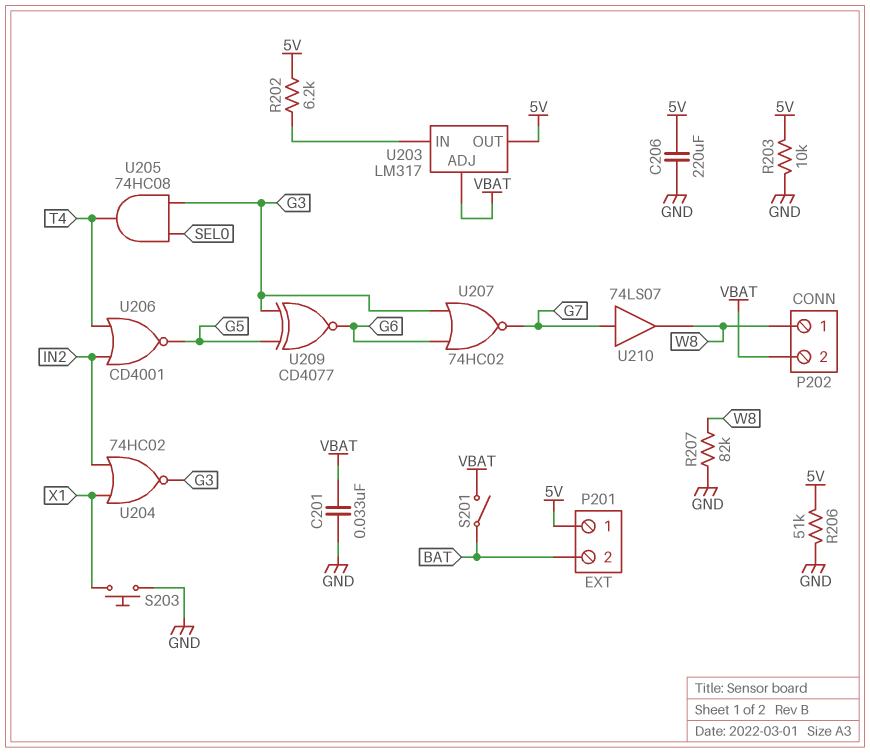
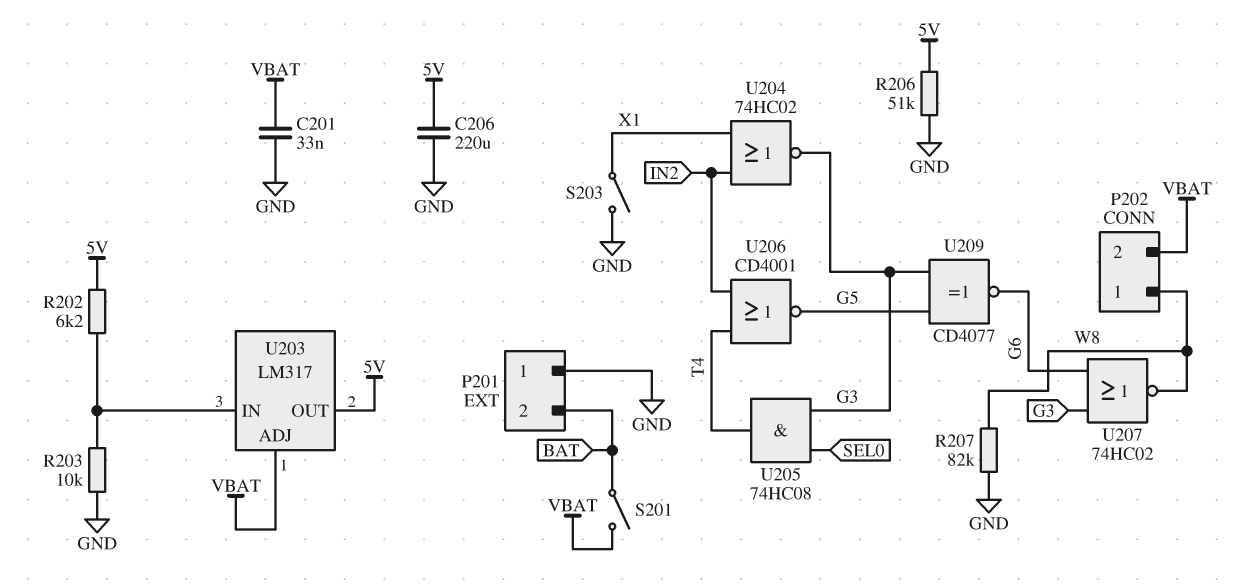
P201 pin 1: 5V -> GND
R203: 10k (5V, GND) -> 10k (GND, U203/IN)
S203: button (GND, X1) -> switch (GND, X1)
U207: NOR 74HC02 (in G3, in G6, out G7) -> NOR 74HC02 (in G3, in G6, out W8)
U210: buffer 74LS07 (in G7, out W8) -> none

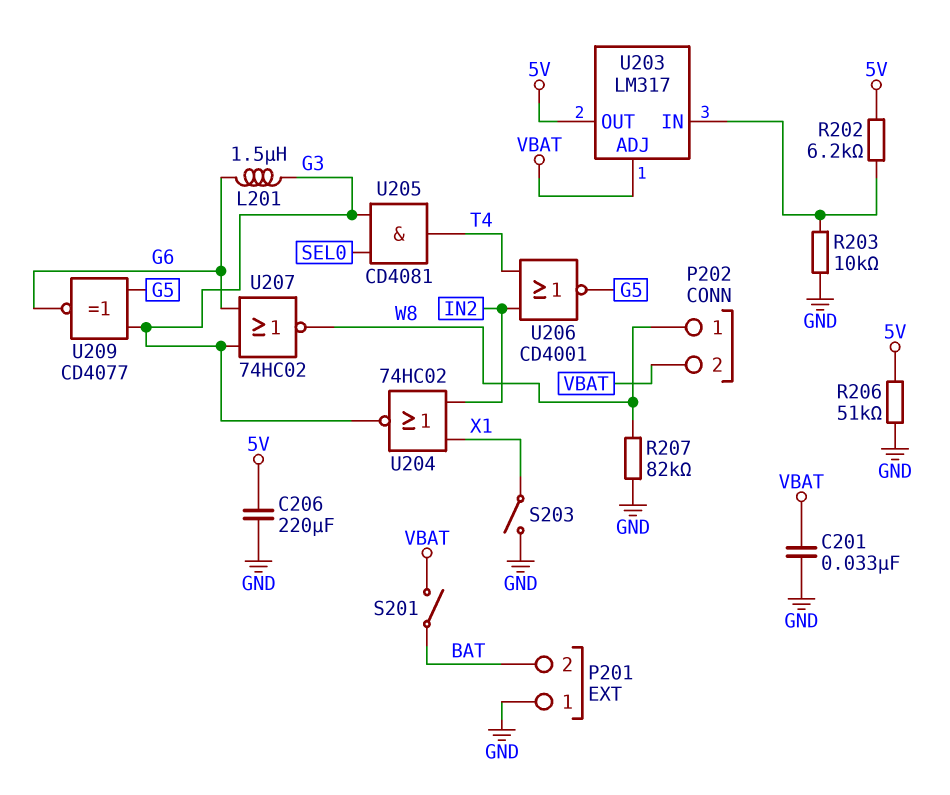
L201: none -> 1.5uH (G3, G6)
U205: AND 74HC08 (in G3, in SEL0, out T4) -> AND CD4081 (in G3, in SEL0, out T4)

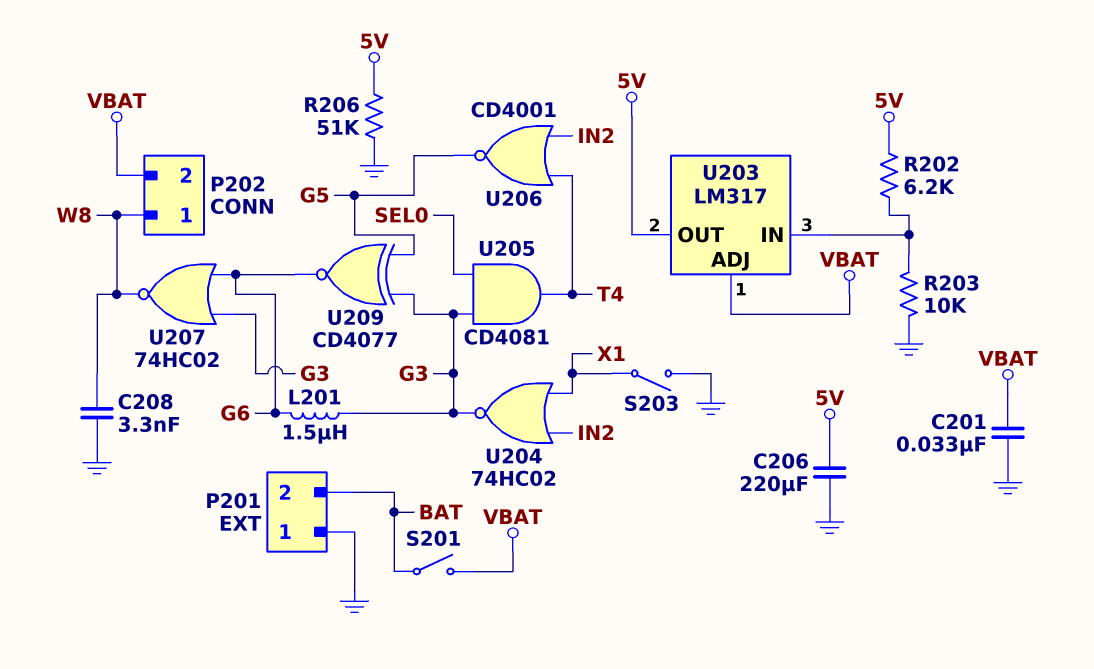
C208: none -> 3.3nF (GND, W8)
R207: 82k (GND, W8) -> none

